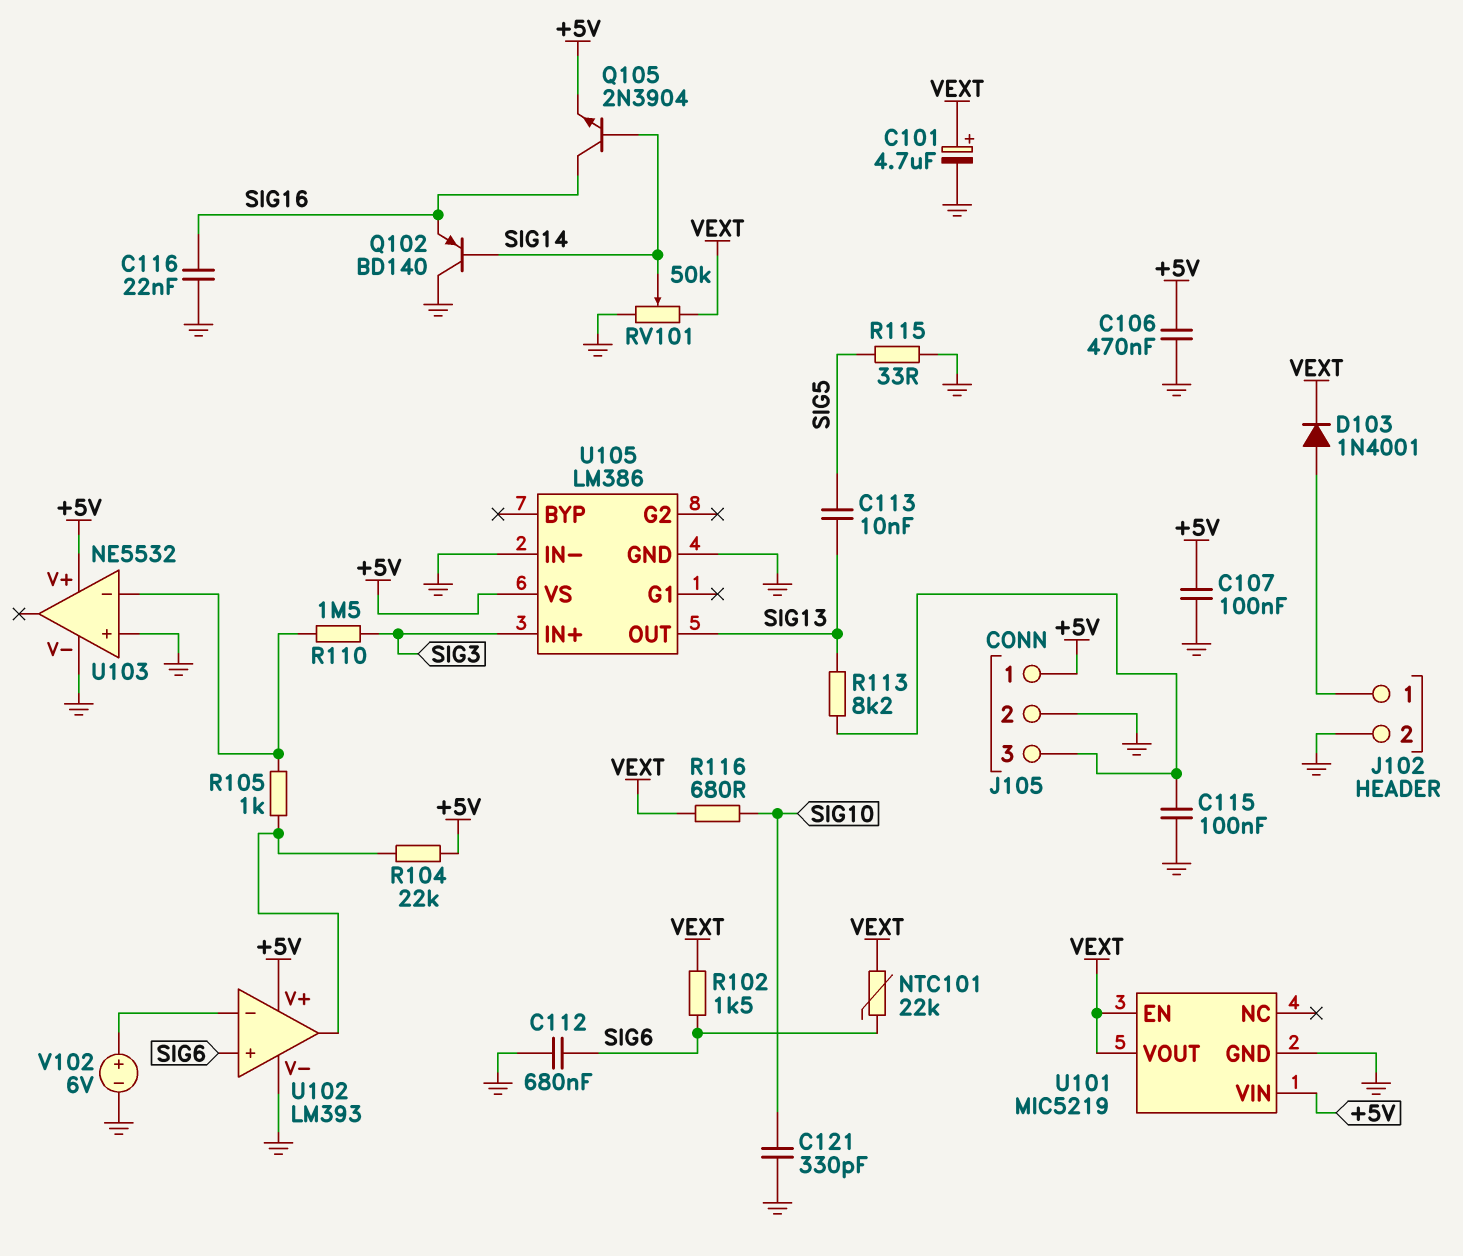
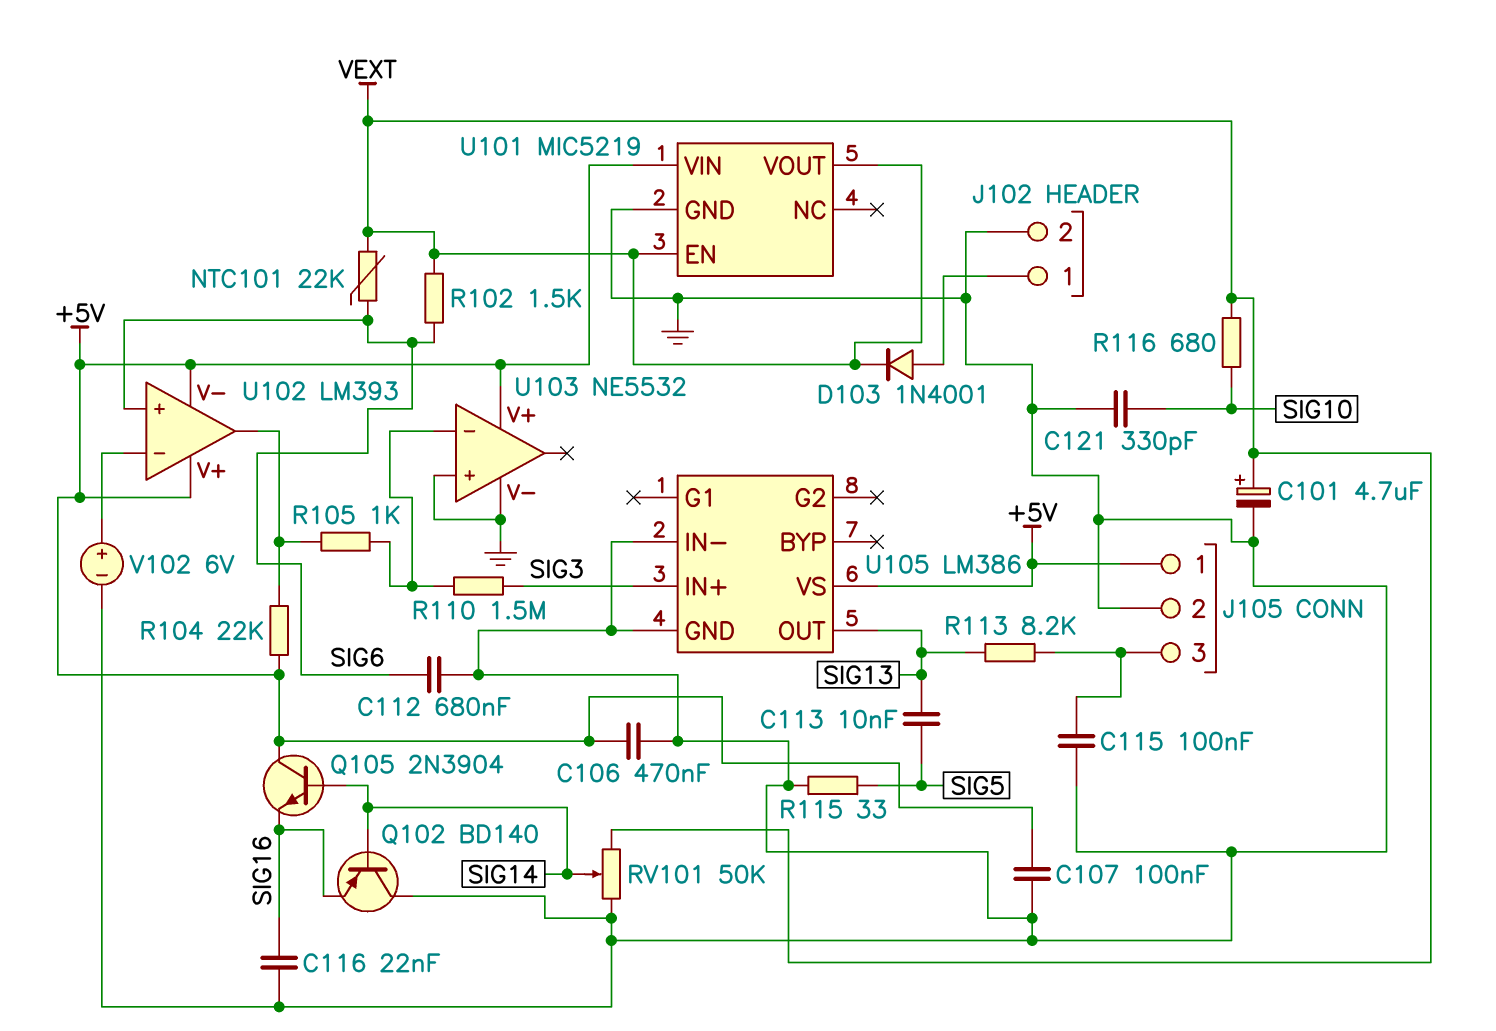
Q105: NPN 2N3904 (B SIG14, C SIG16, E +5V) -> NPN 2N3904 (B SIG14, C +5V, E SIG16)
U102 pin V-: GND -> +5V

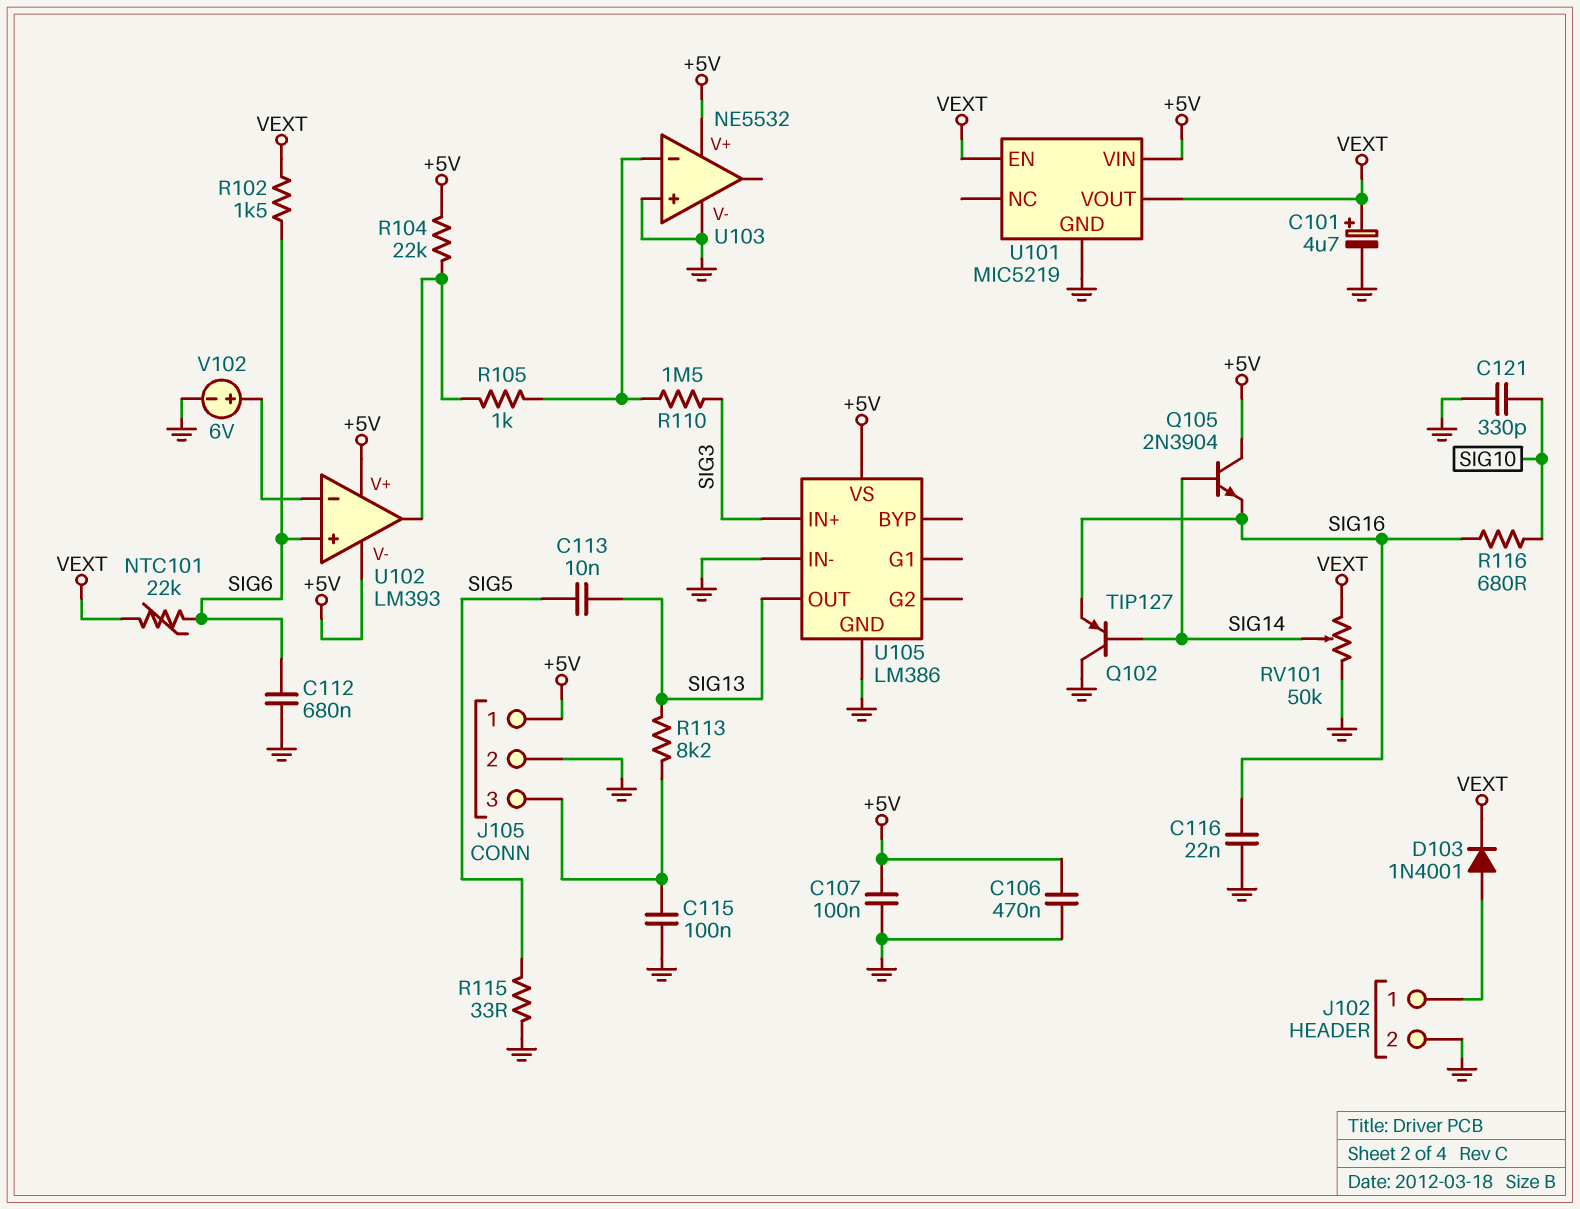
Q102: PNP BD140 (B SIG14, C GND, E SIG16) -> PNP TIP127 (B SIG14, C GND, E SIG16)
R116: 680 (SIG10, VEXT) -> 680 (SIG10, SIG16)

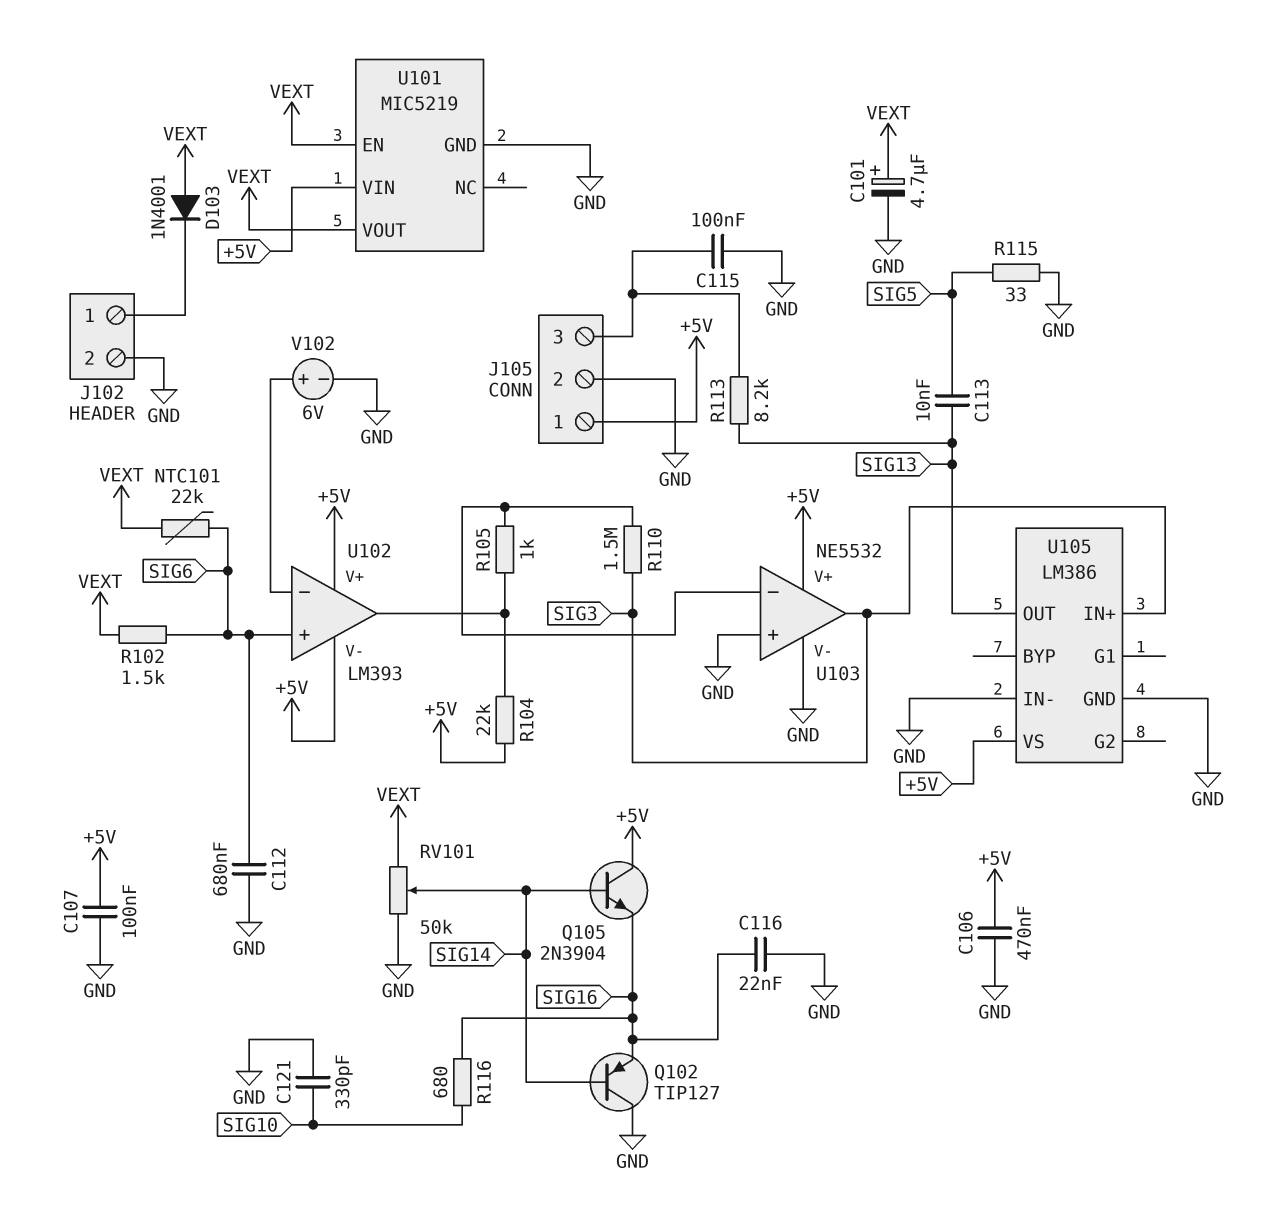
D103: diode 1N4001 (A J102/1, K VEXT) -> diode 1N4001 (A VEXT, K J102/1)
U103 pin out: none -> SIG3

